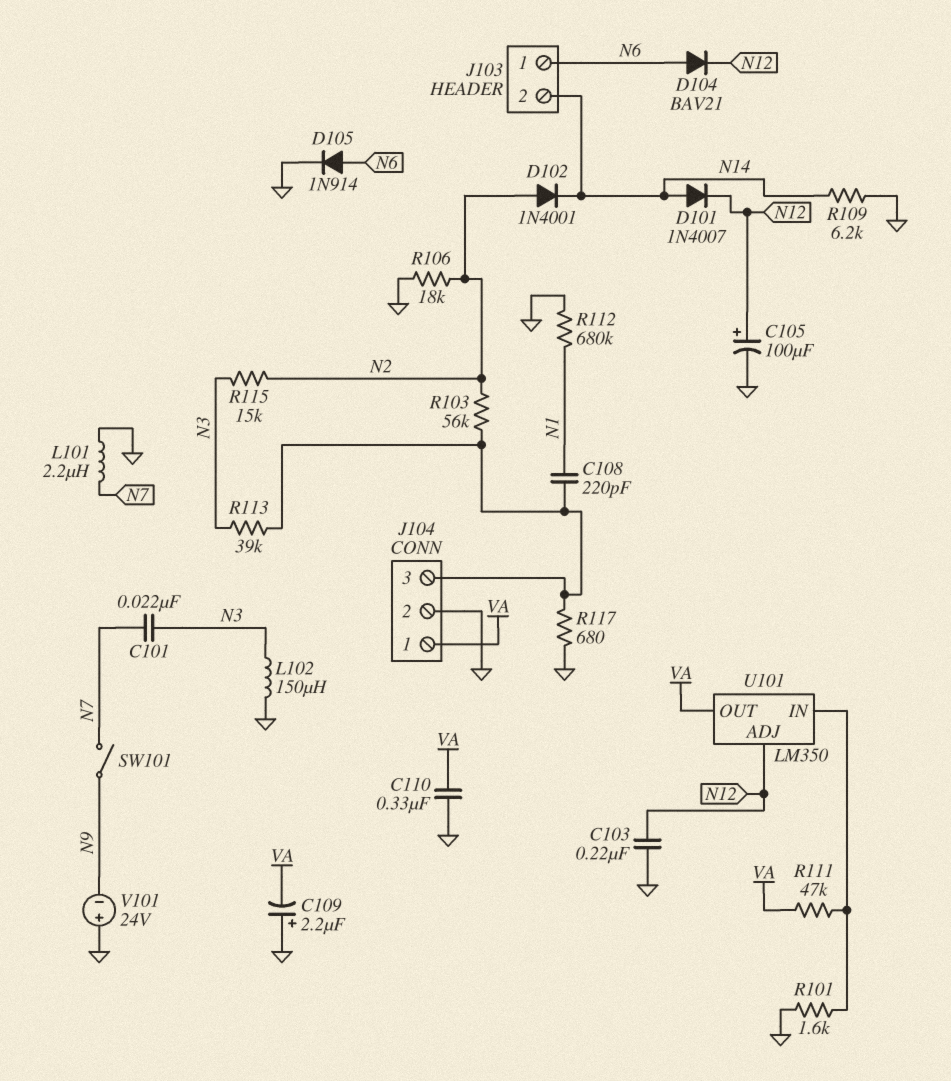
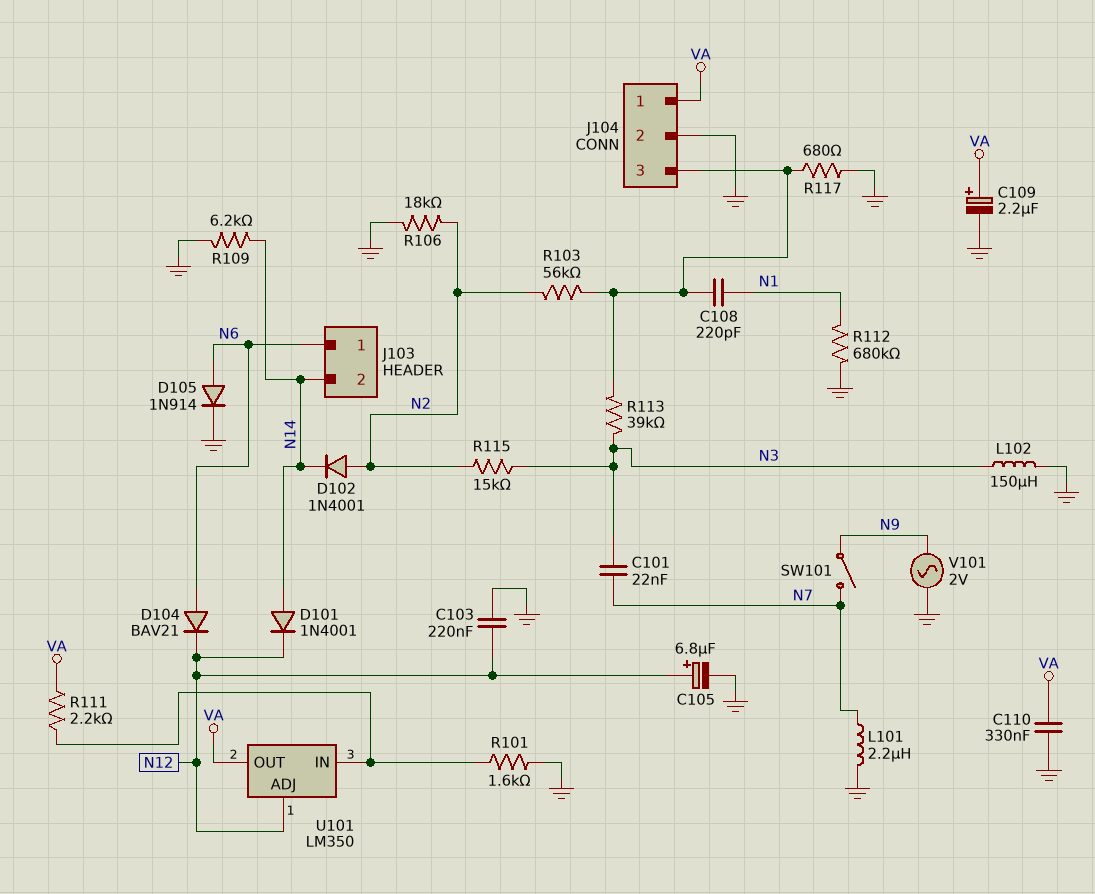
C105: 100uF (plus N12, minus GND) -> 6.8uF (plus N12, minus GND)
C109: 2.2uF (plus GND, minus VA) -> 2.2uF (plus VA, minus GND)
D101: diode 1N4007 (A N14, K N12) -> diode 1N4001 (A N14, K N12)
R111: 47k (U101/IN, VA) -> 2.2k (U101/IN, VA)
V101: 24V (plus GND, minus N9) -> AC 2V (GND, N9)

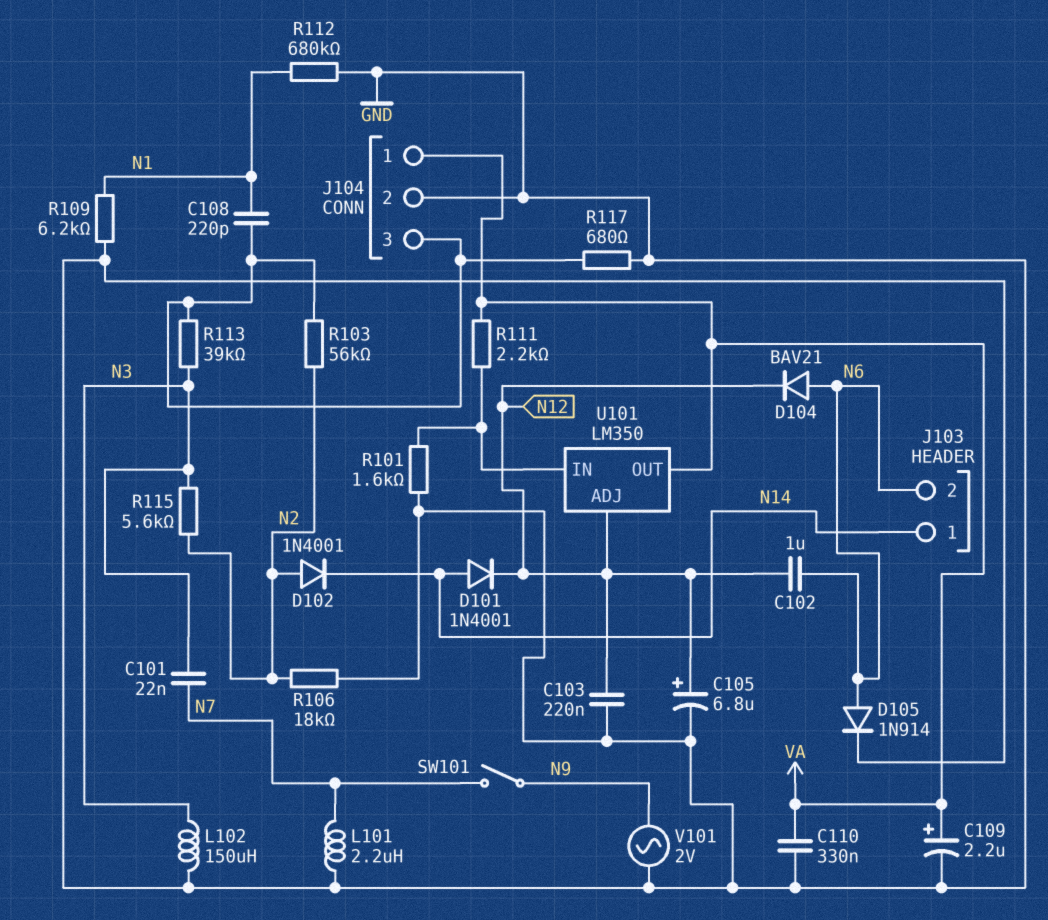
C102: none -> 1uF (N6, N12)
J103 pin 1: N6 -> N14
J103 pin 2: N14 -> N6
R109: 6.2k (GND, N14) -> 6.2k (GND, N1)
R115: 15k (N2, N3) -> 5.6k (N2, N3)

